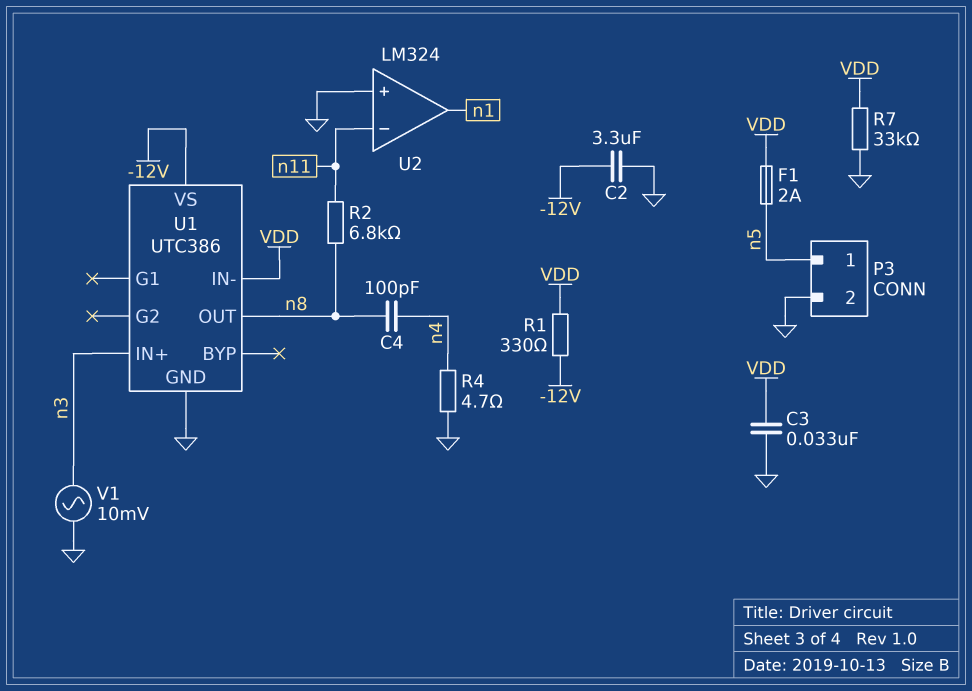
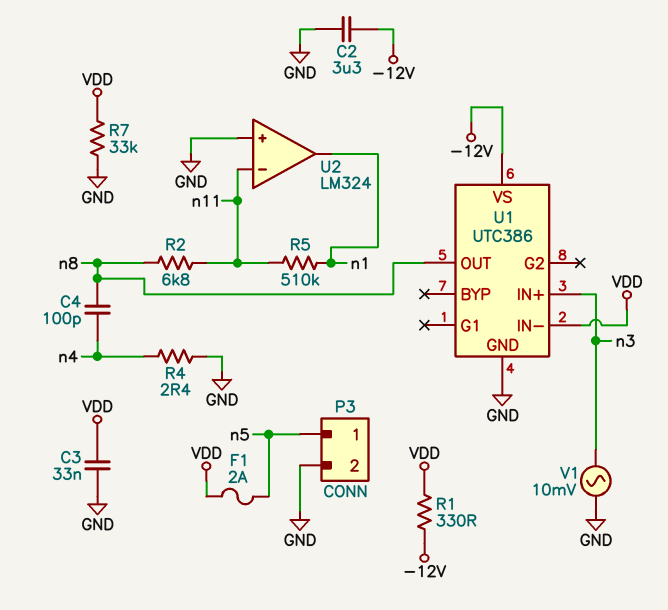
R4: 4.7 (GND, n4) -> 2.4 (GND, n4)
R5: none -> 510k (n1, n11)

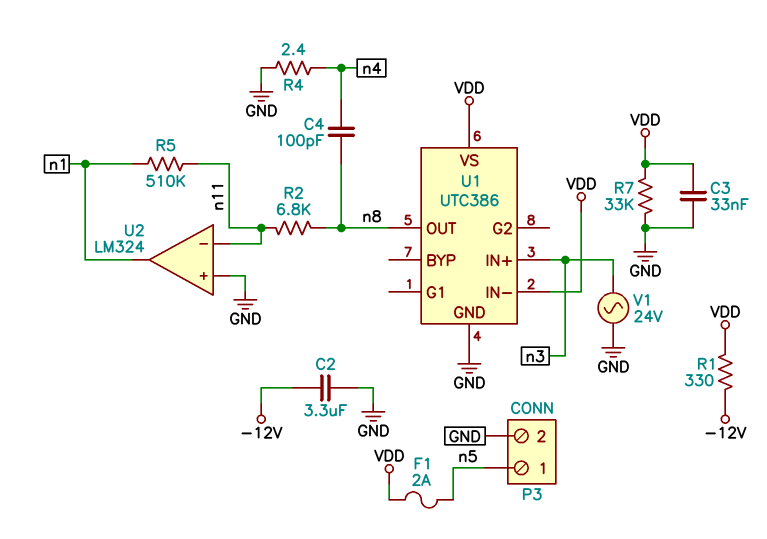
U1 pin VS: -12V -> VDD
V1: AC 10mV (GND, n3) -> AC 24V (GND, n3)

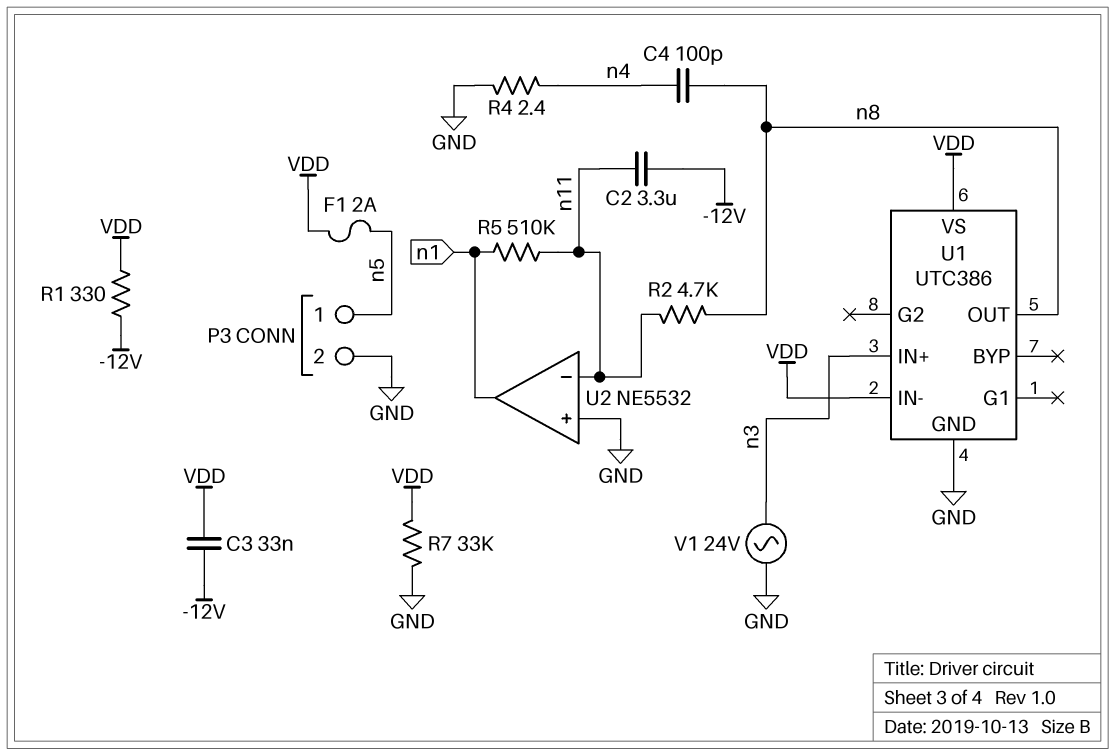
C2: 3.3uF (-12V, GND) -> 3.3uF (-12V, n11)
C3: 33nF (GND, VDD) -> 33nF (-12V, VDD)
R2: 6.8k (n8, n11) -> 4.7k (n8, n11)
U2: LM324 -> NE5532

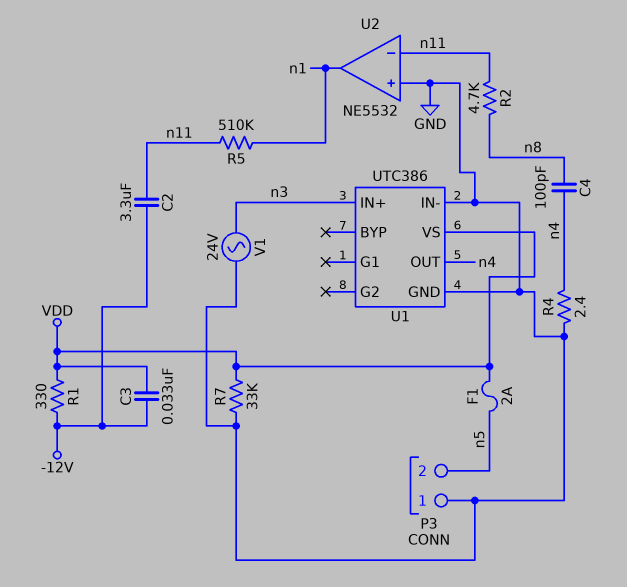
P3 pin 1: n5 -> GND
P3 pin 2: GND -> n5
U1 pin IN-: VDD -> GND
U1 pin OUT: n8 -> n4

